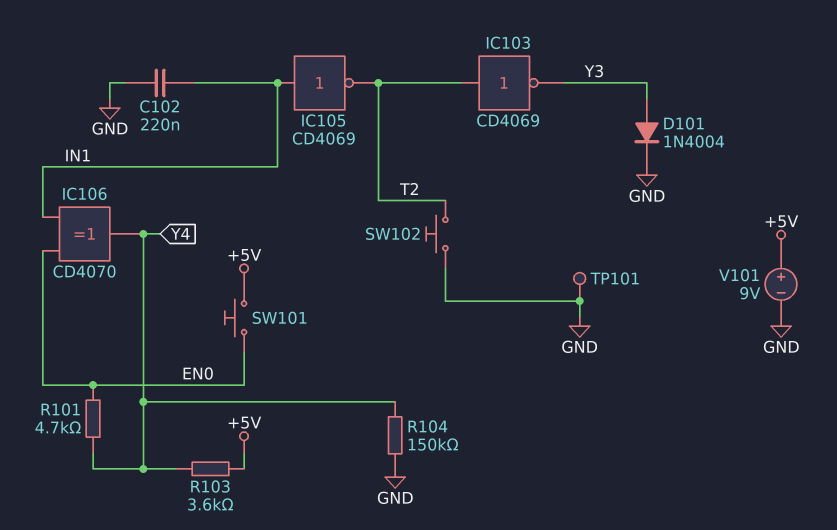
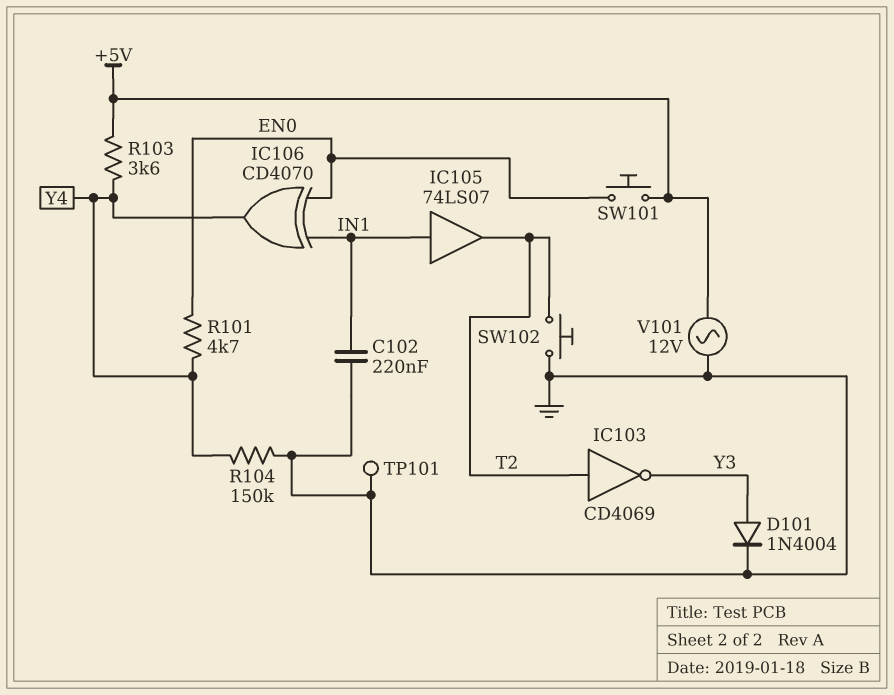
IC105: NOT CD4069 (in IN1, out T2) -> buffer 74LS07 (in IN1, out T2)
V101: 9V (plus +5V, minus GND) -> AC 12V (+5V, GND)

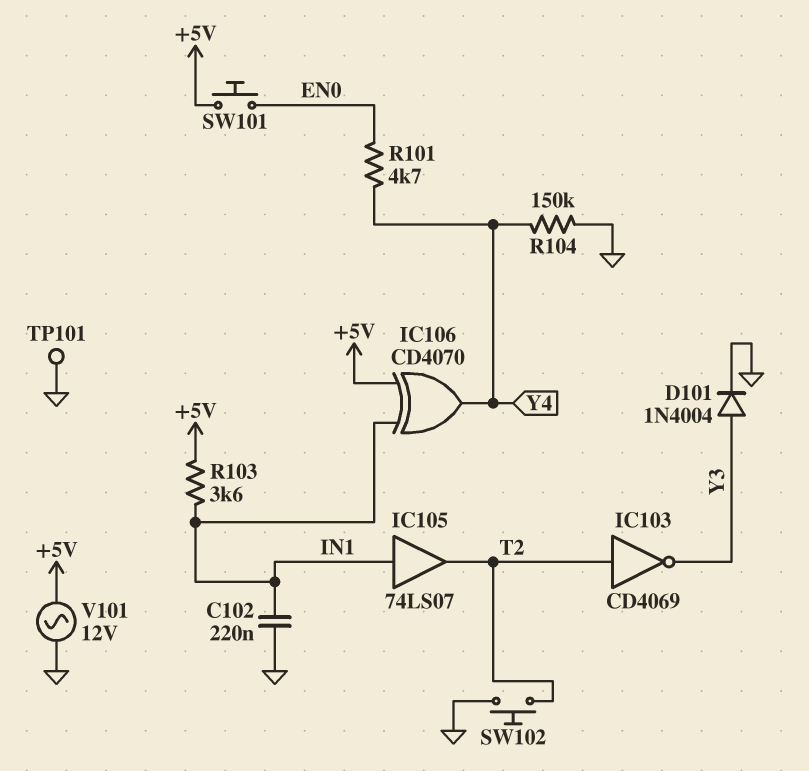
IC106: XOR CD4070 (in EN0, in IN1, out Y4) -> XOR CD4070 (in +5V, in IN1, out Y4)
R103: 3.6k (+5V, Y4) -> 3.6k (+5V, IN1)

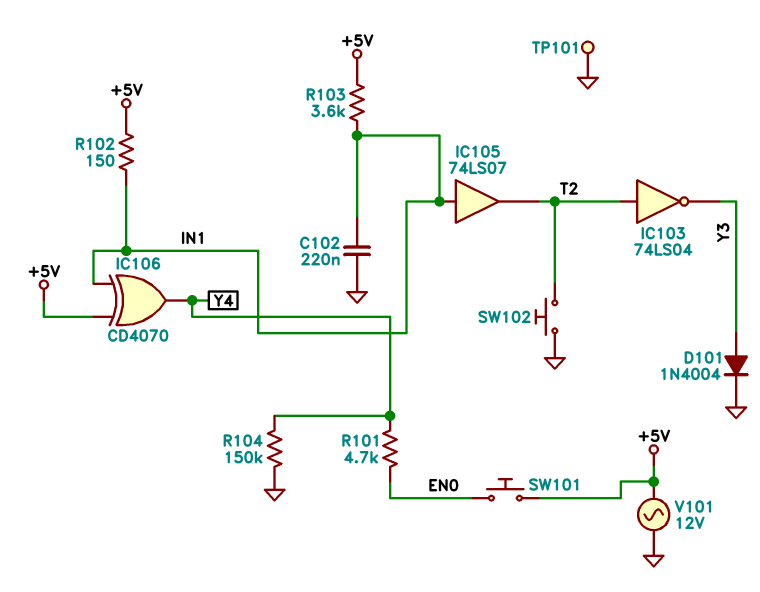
IC103: NOT CD4069 (in T2, out Y3) -> NOT 74LS04 (in T2, out Y3)
R102: none -> 150 (+5V, IN1)

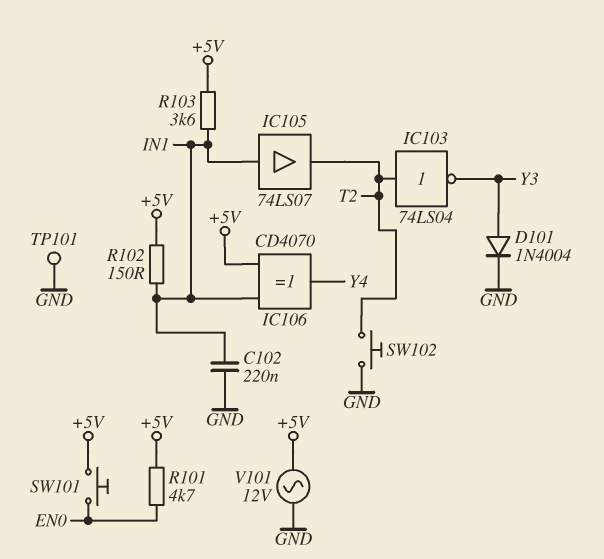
R101: 4.7k (EN0, Y4) -> 4.7k (+5V, EN0)
R104: 150k (GND, Y4) -> none

